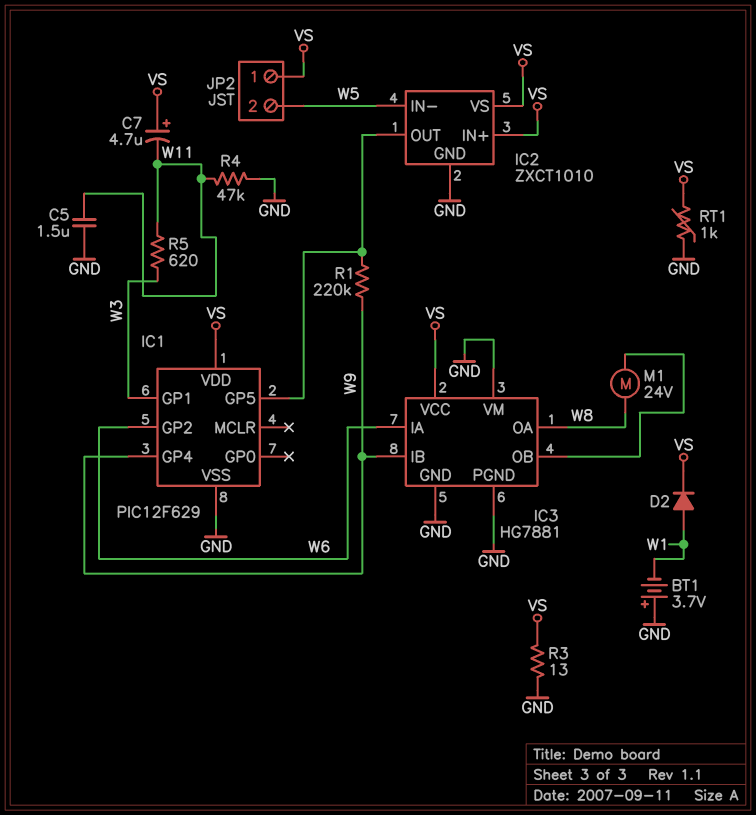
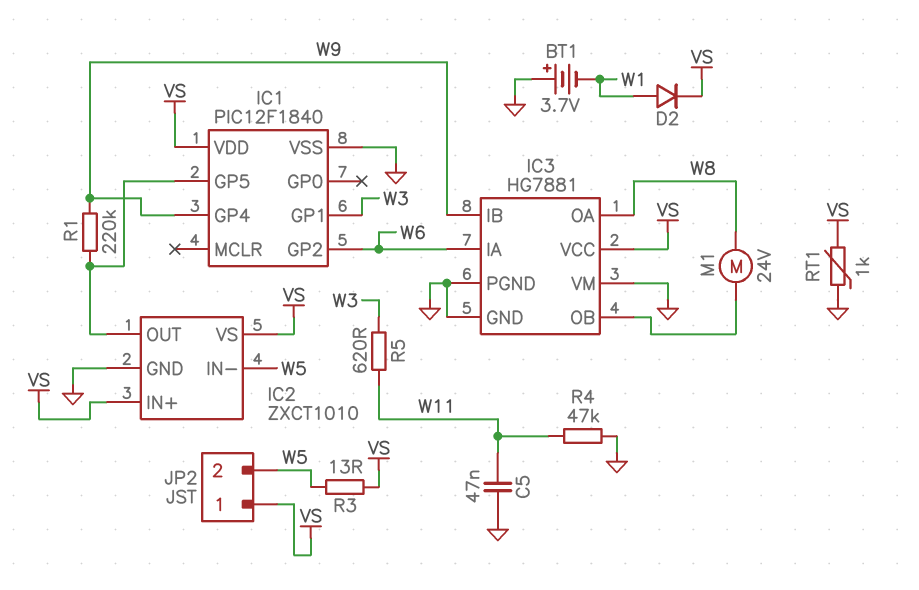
C5: 1.5uF (GND, W11) -> 47nF (GND, W11)
C7: 4.7uF (plus VS, minus W11) -> none
IC1: PIC12F629 -> PIC12F1840
R3: 13 (GND, VS) -> 13 (VS, W5)

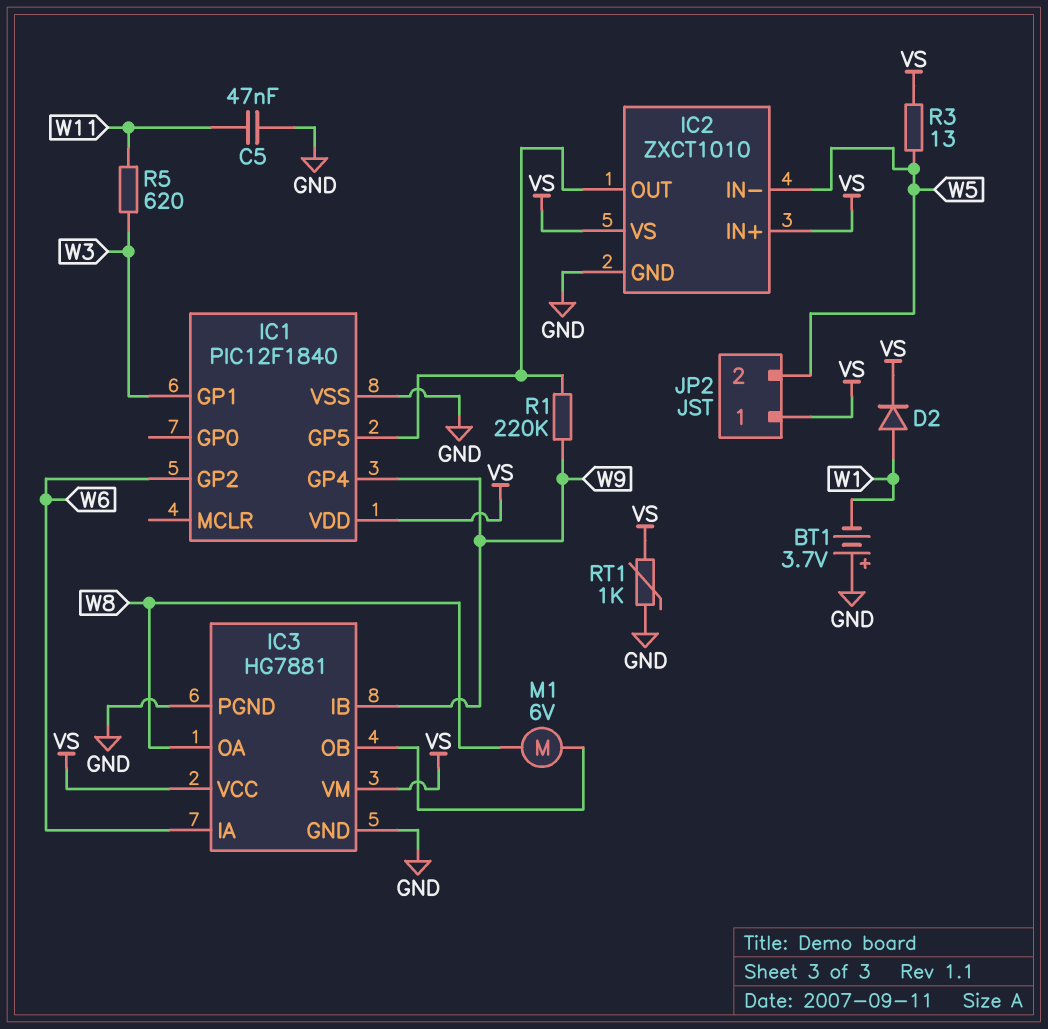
IC3 pin VM: GND -> VS
M1: motor 24V (IC3/OB, W8) -> motor 6V (IC3/OB, W8)
R4: 47k (GND, W11) -> none

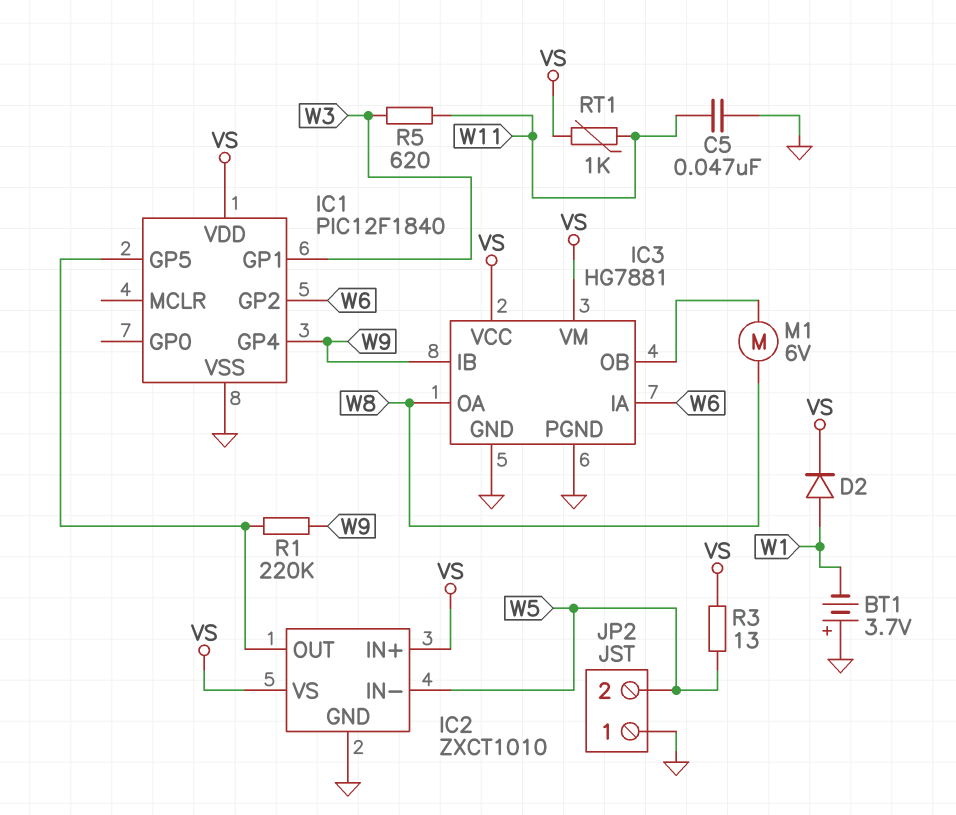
JP2 pin 1: VS -> GND
RT1: 1k (GND, VS) -> 1k (VS, W11)

